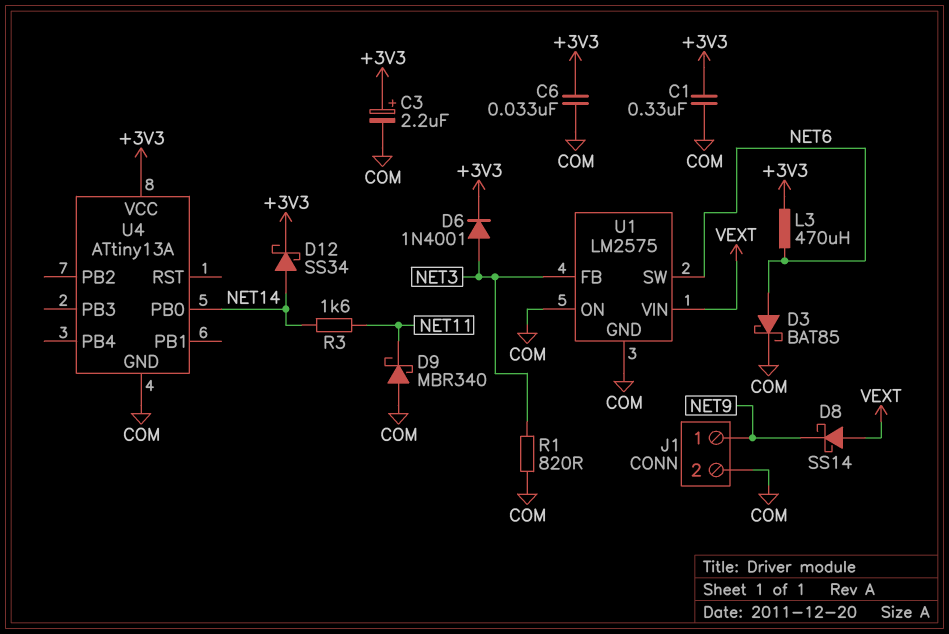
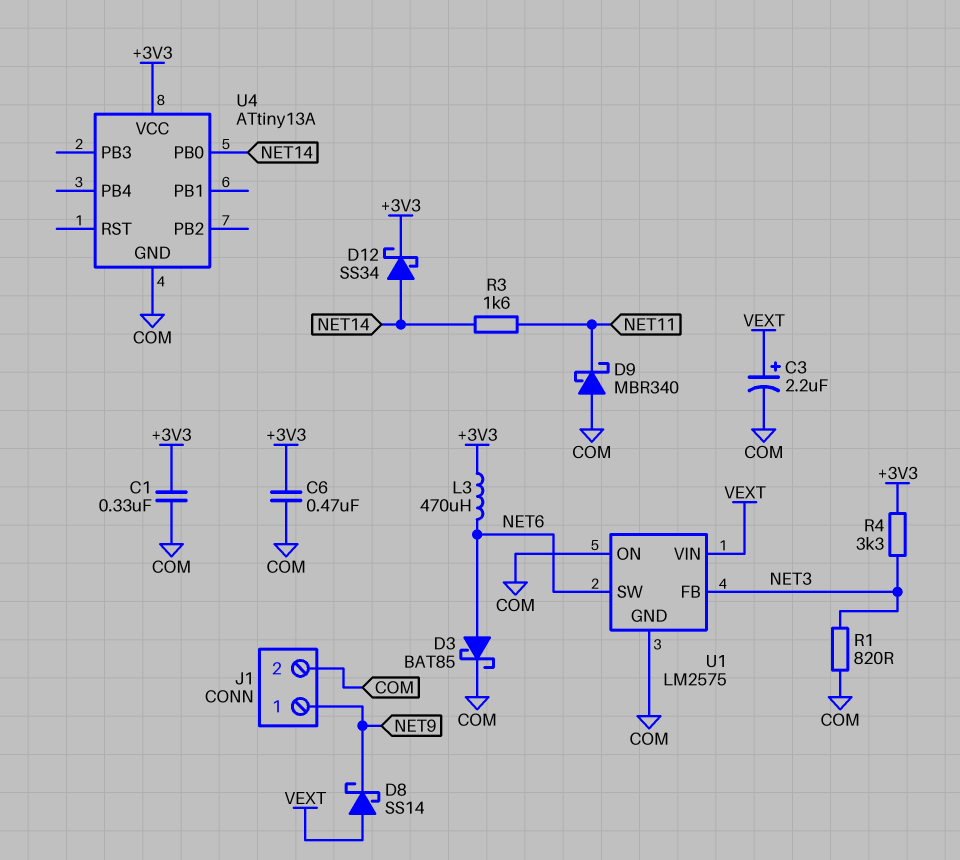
C3: 2.2uF (plus +3V3, minus COM) -> 2.2uF (plus VEXT, minus COM)
C6: 33nF (+3V3, COM) -> 470nF (+3V3, COM)
D6: diode 1N4001 (A NET3, K +3V3) -> none
R4: none -> 3.3k (+3V3, NET3)

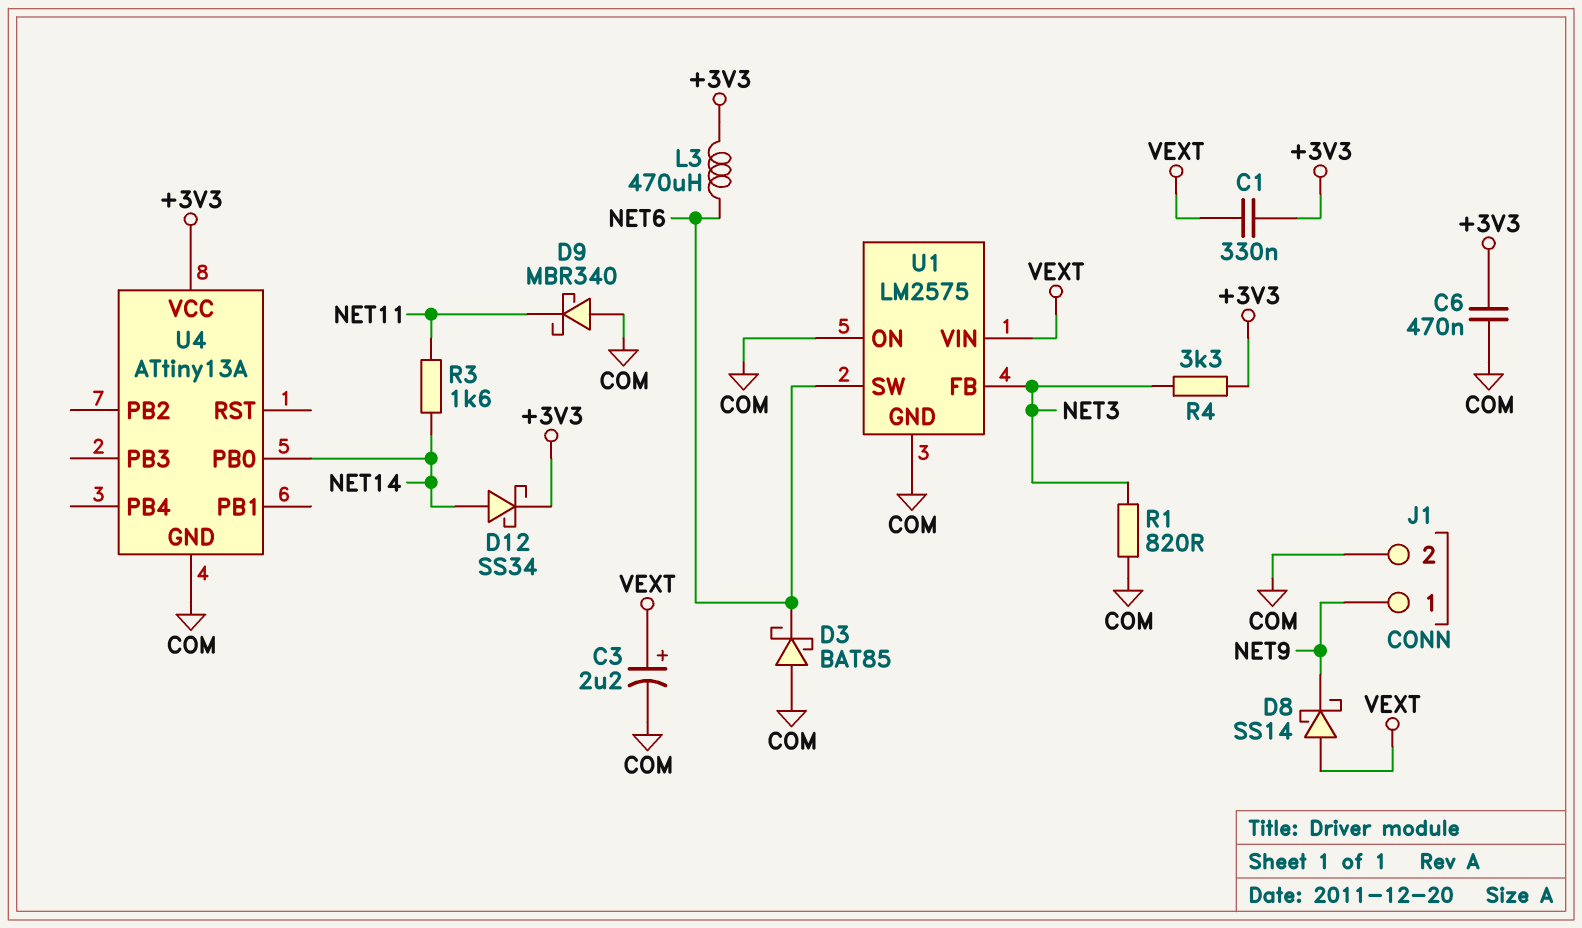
C1: 330nF (+3V3, COM) -> 330nF (+3V3, VEXT)
D3: schottky BAT85 (A NET6, K COM) -> schottky BAT85 (A COM, K NET6)

